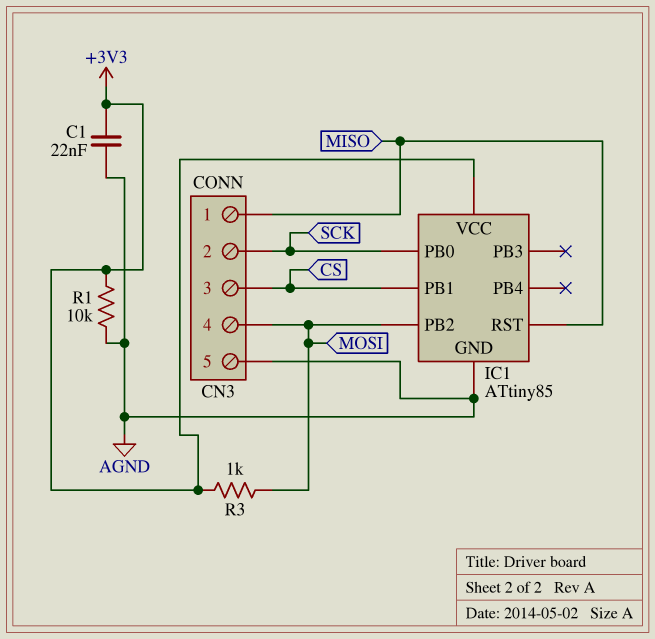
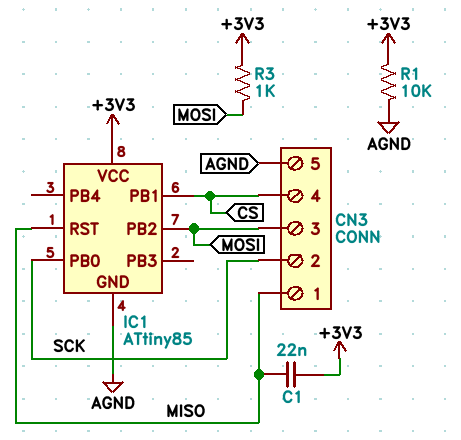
C1: 22nF (+3V3, AGND) -> 22nF (+3V3, MISO)
CN3 pin 3: CS -> MOSI
CN3 pin 4: MOSI -> CS

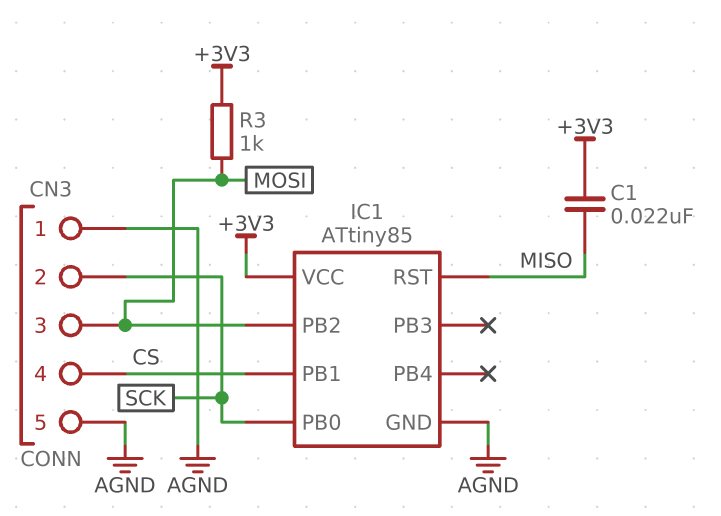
CN3 pin 1: MISO -> AGND
R1: 10k (+3V3, AGND) -> none

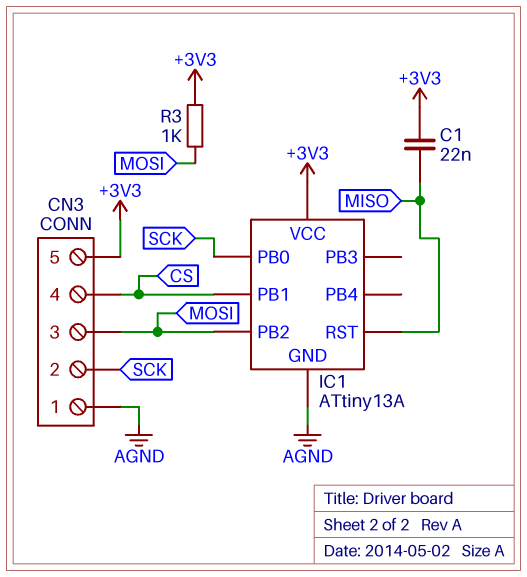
CN3 pin 5: AGND -> +3V3
IC1: ATtiny85 -> ATtiny13A

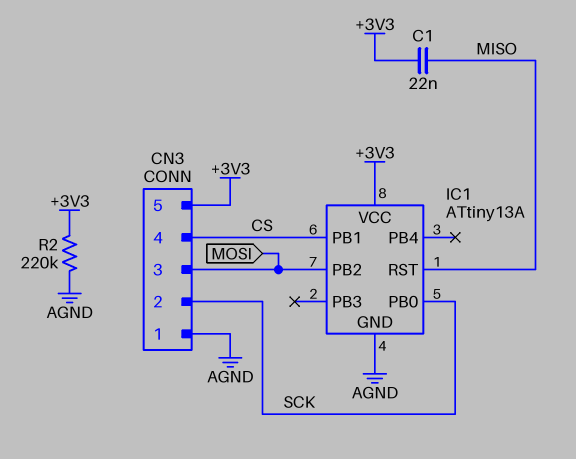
R2: none -> 220k (+3V3, AGND)
R3: 1k (+3V3, MOSI) -> none

